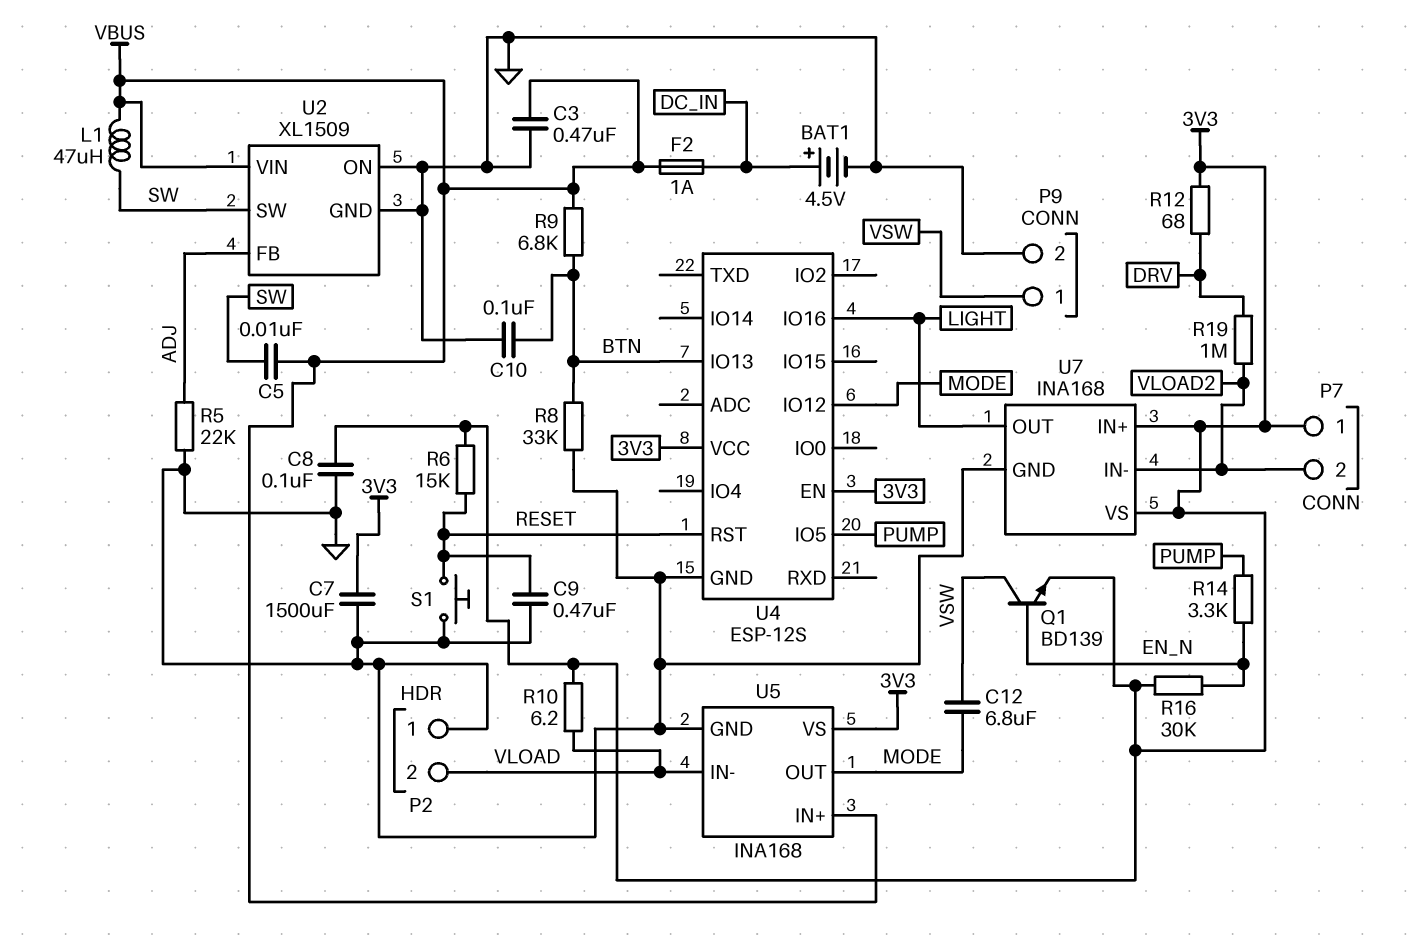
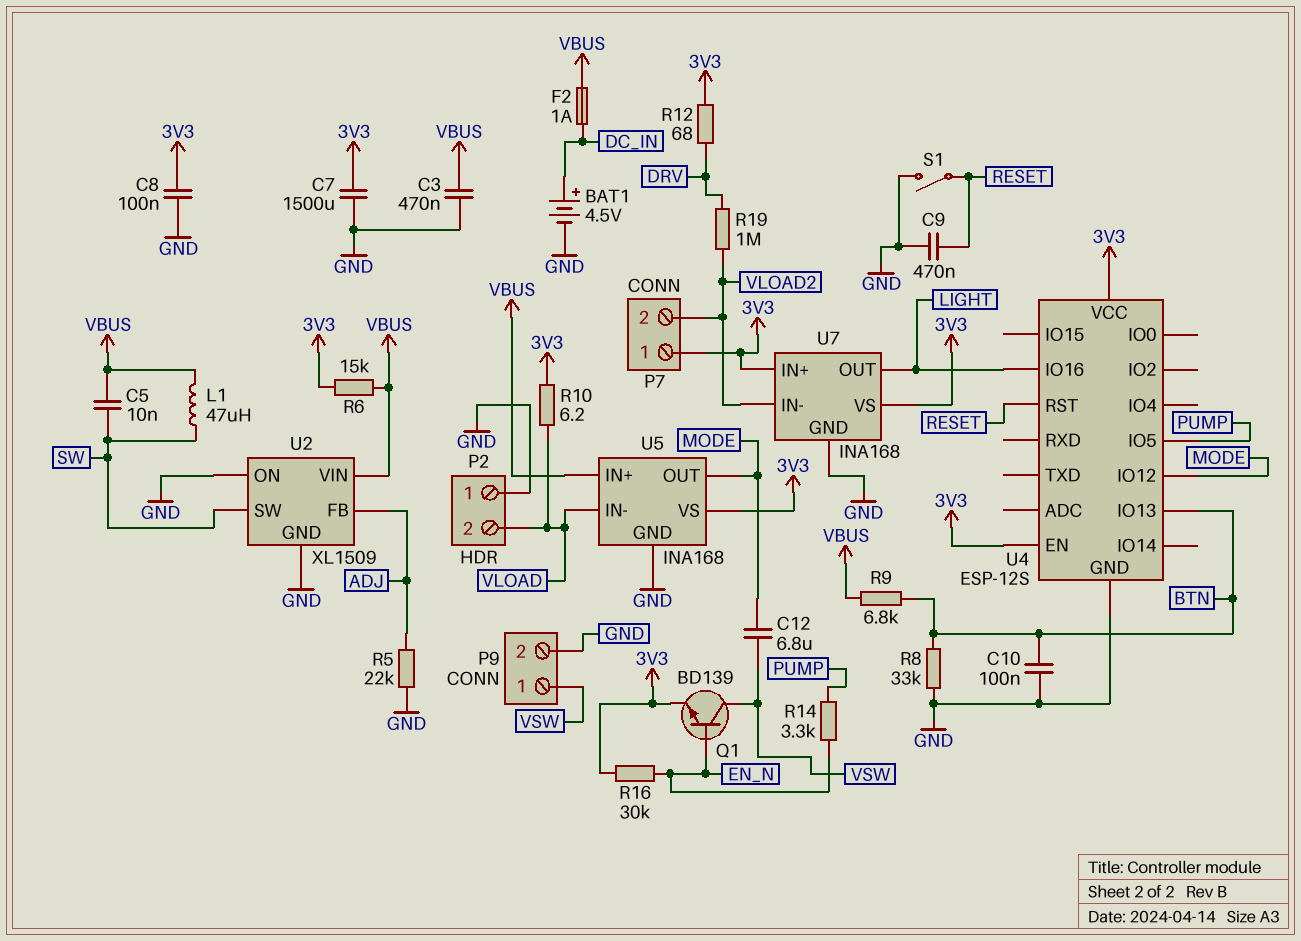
R6: 15k (3V3, RESET) -> 15k (3V3, VBUS)
S1: button (GND, RESET) -> switch (GND, RESET)

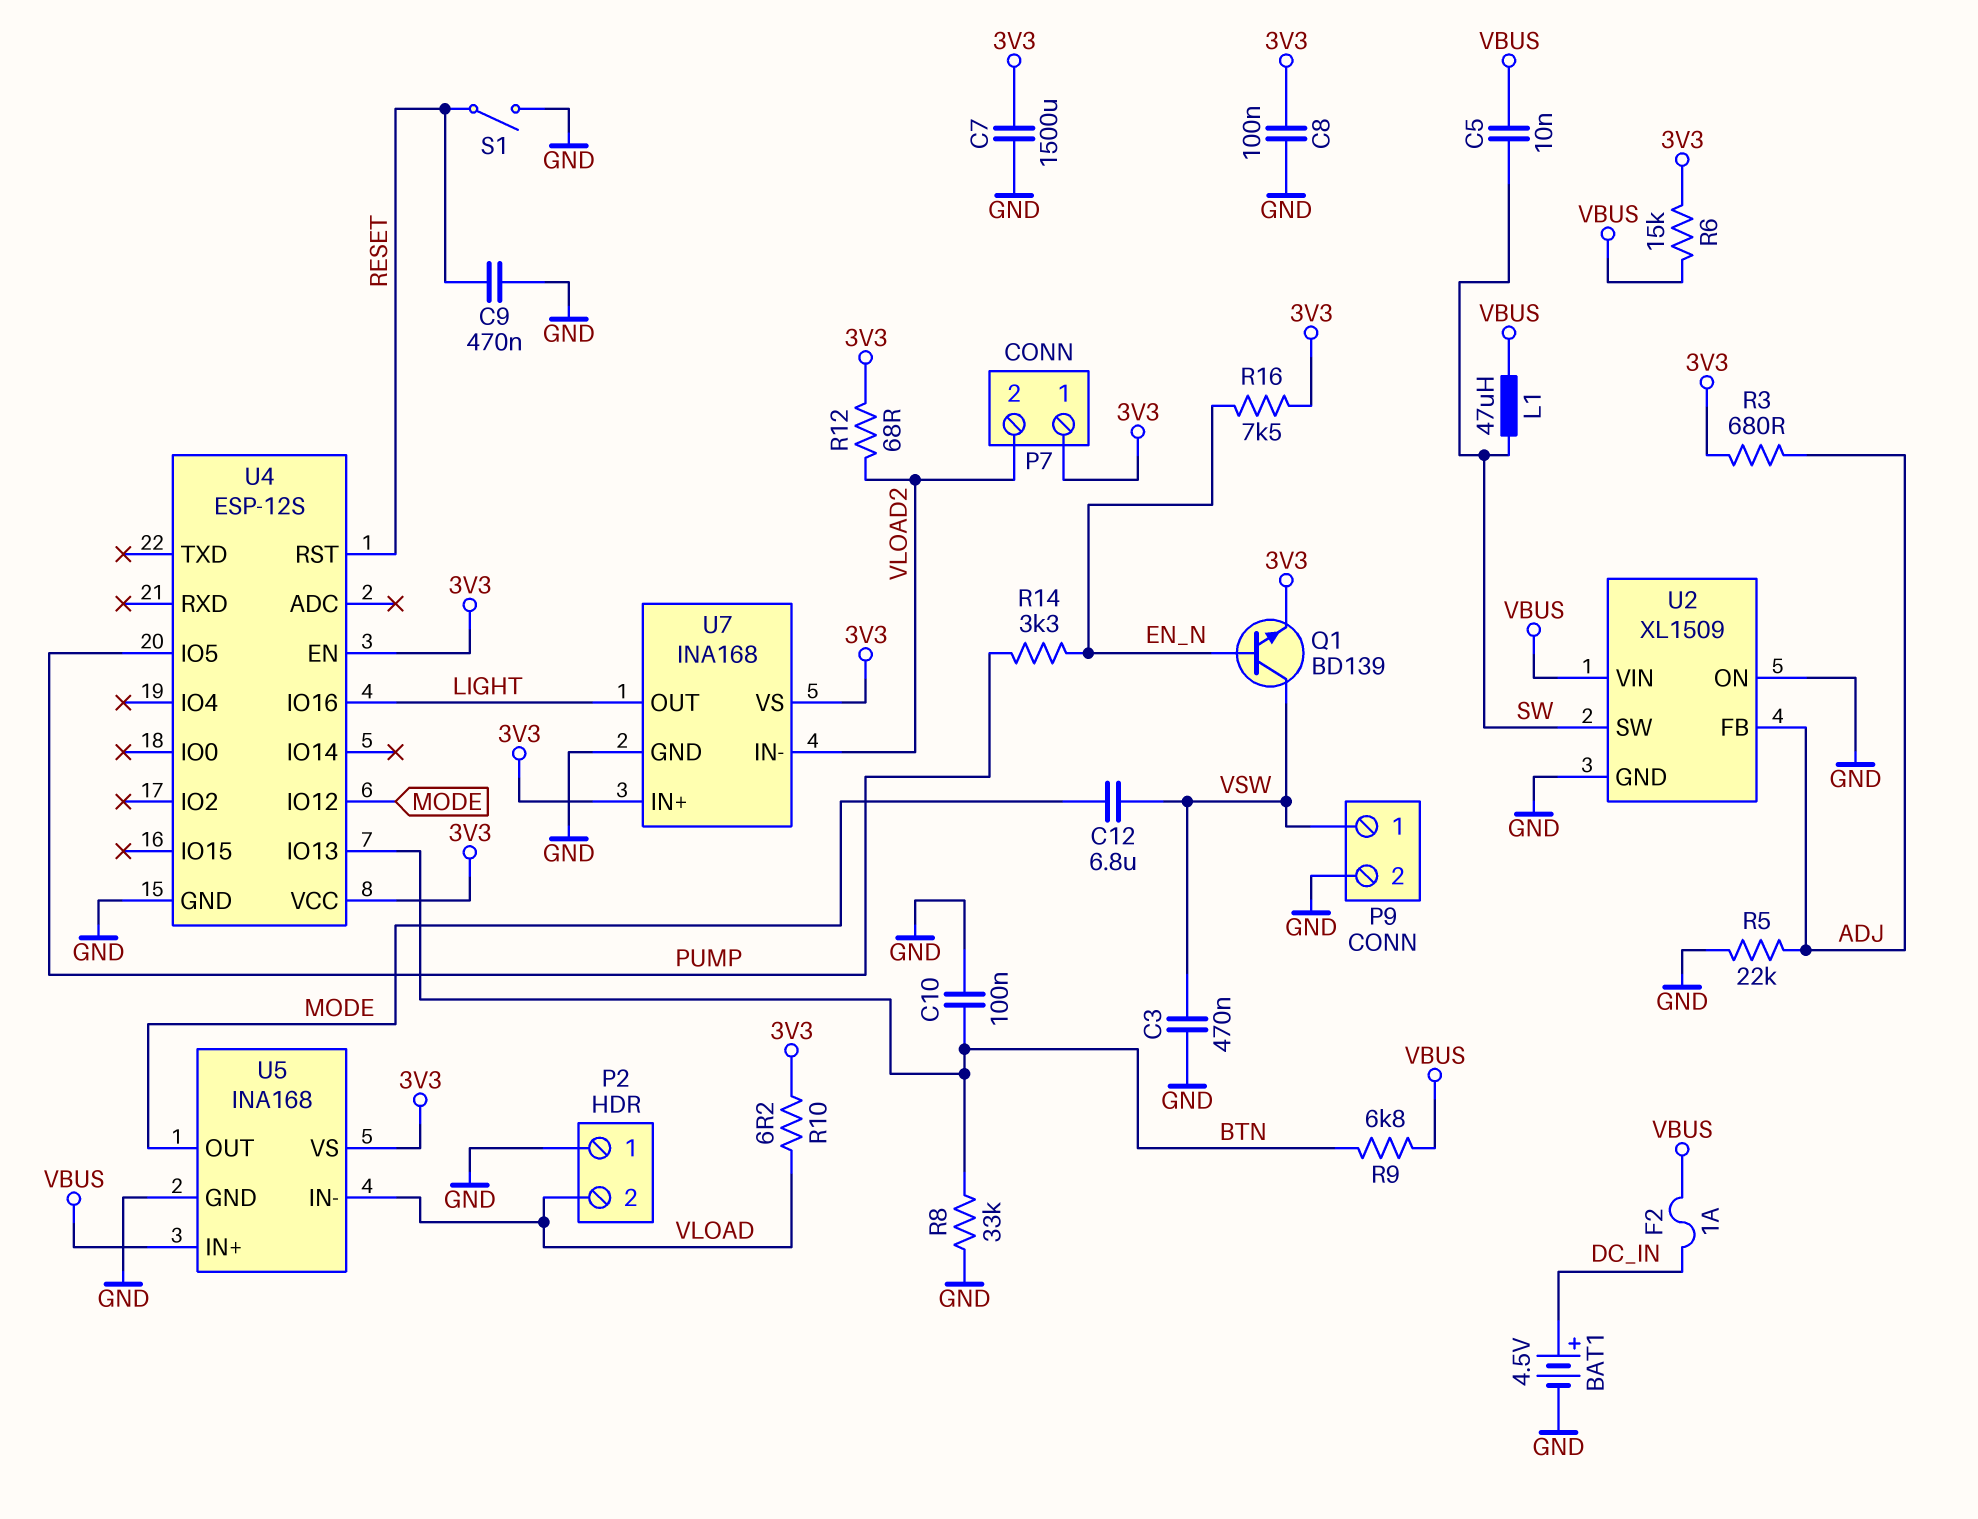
C3: 470nF (GND, VBUS) -> 470nF (GND, VSW)
R3: none -> 680 (3V3, ADJ)
R12: 68 (3V3, DRV) -> 68 (3V3, VLOAD2)
R16: 30k (3V3, EN_N) -> 7.5k (3V3, EN_N)
R19: 1M (DRV, VLOAD2) -> none

